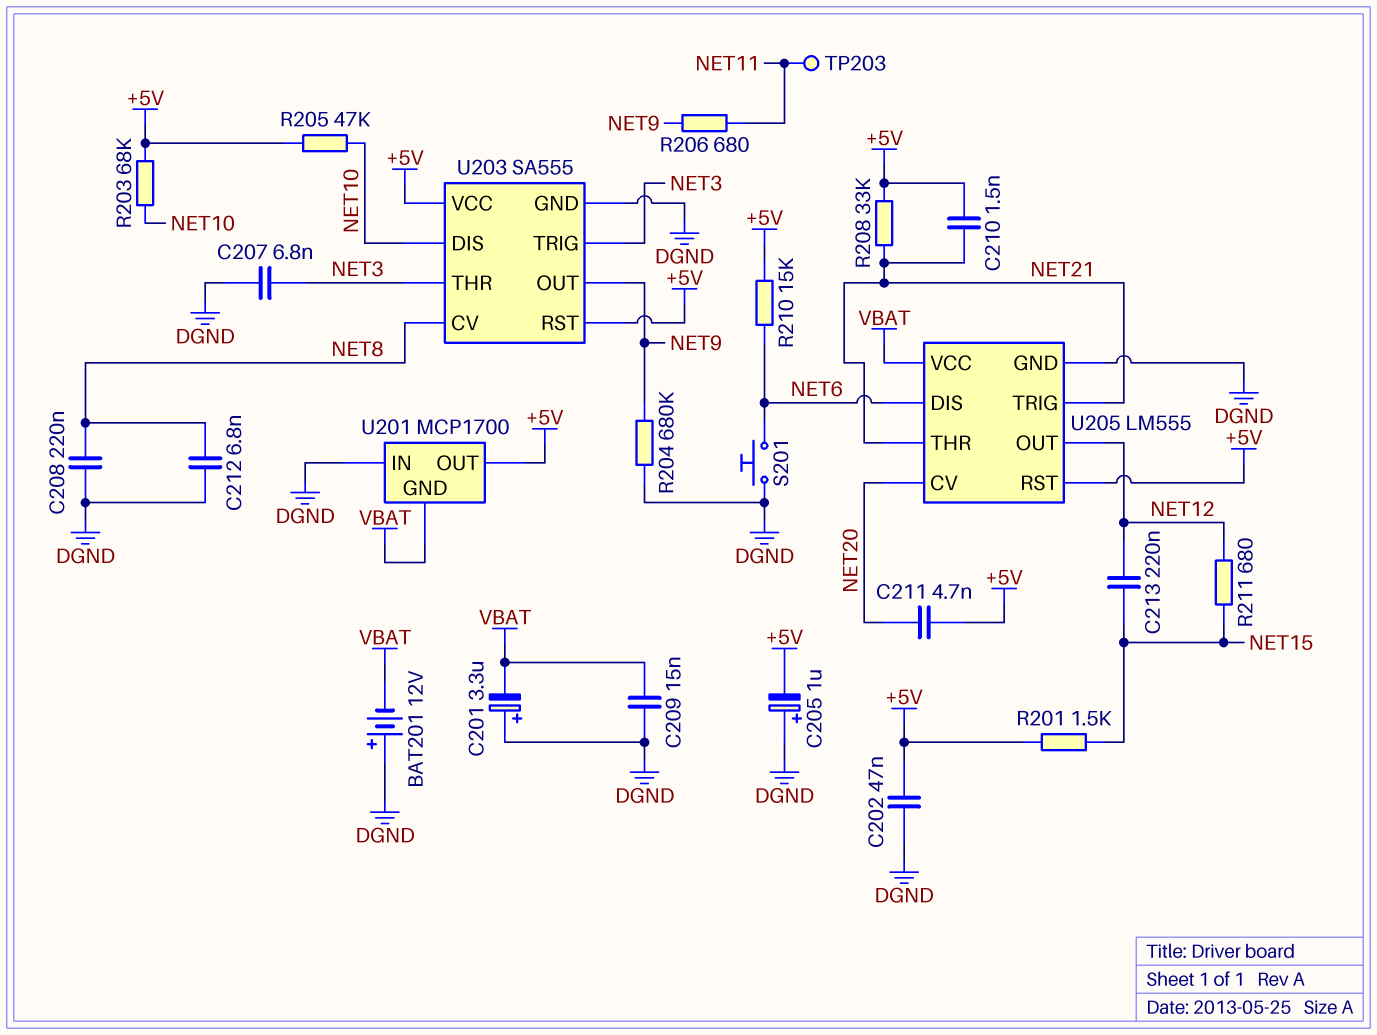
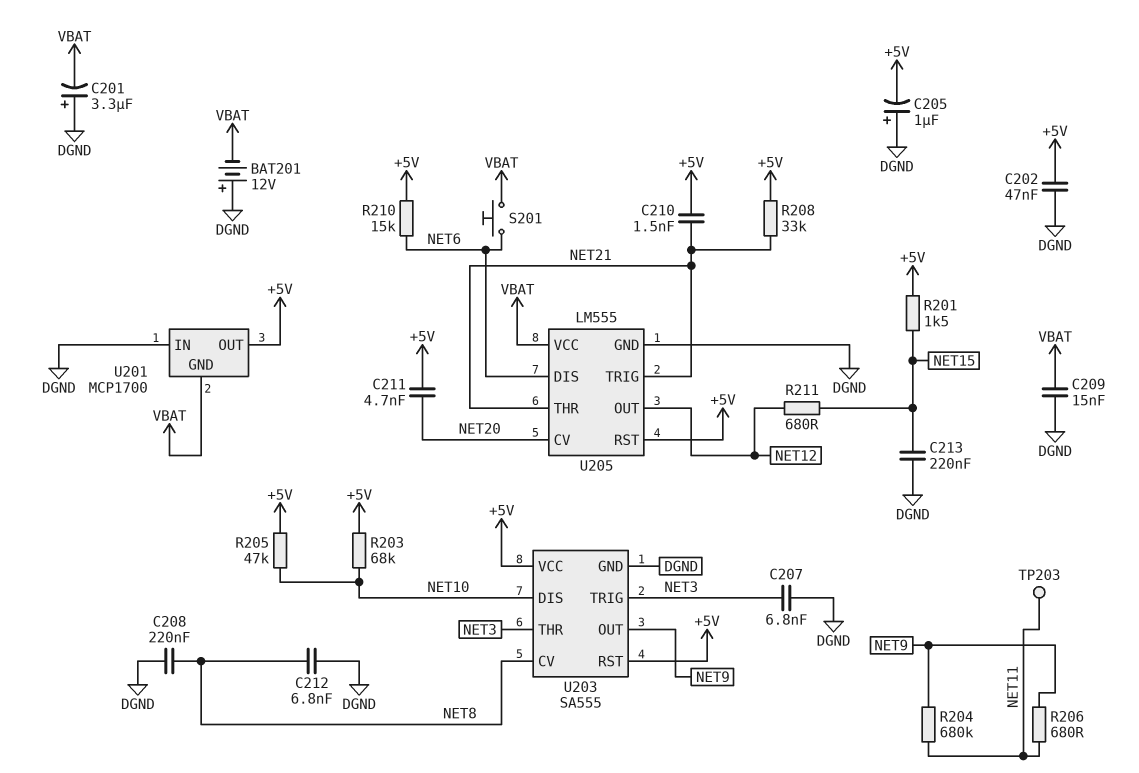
C213: 220nF (NET12, NET15) -> 220nF (DGND, NET15)
R204: 680k (DGND, NET9) -> 680k (NET9, NET11)
S201: button (DGND, NET6) -> button (NET6, VBAT)

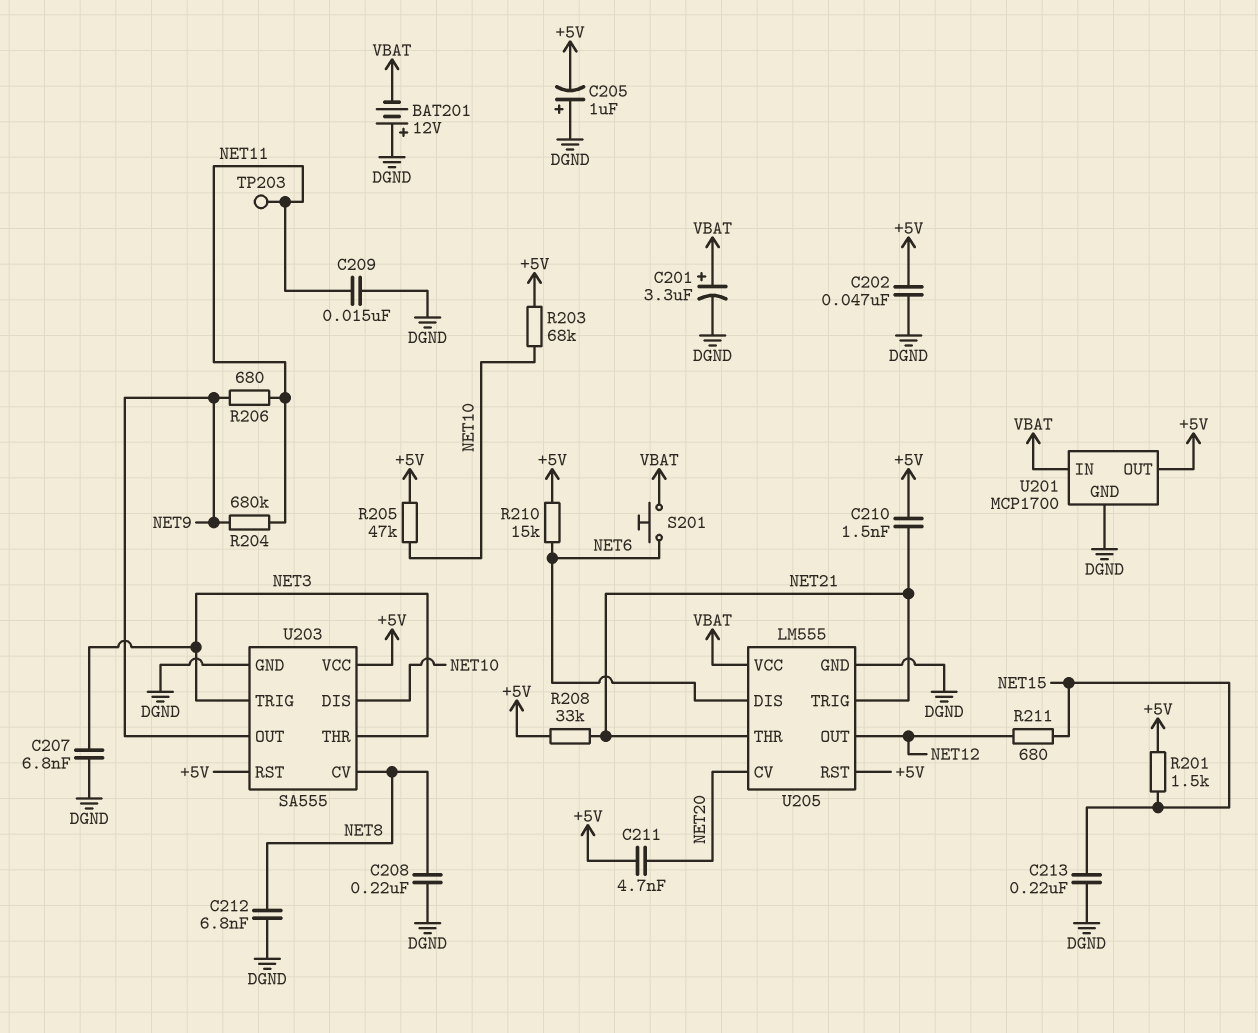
C201: 3.3uF (plus DGND, minus VBAT) -> 3.3uF (plus VBAT, minus DGND)
C209: 15nF (DGND, VBAT) -> 15nF (DGND, NET11)
U201 pin GND: VBAT -> DGND
U201 pin IN: DGND -> VBAT

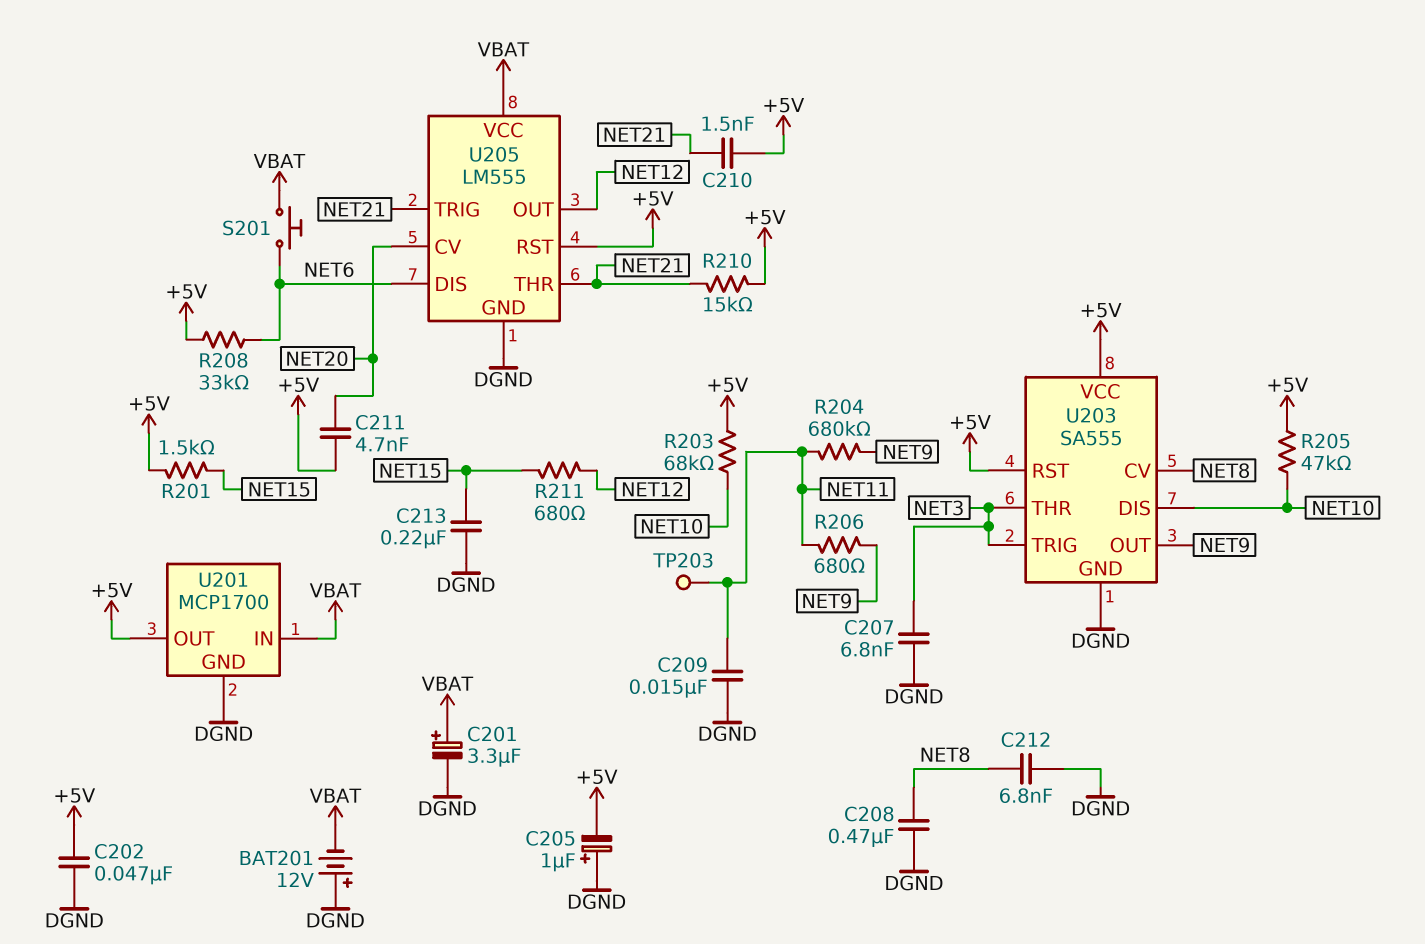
C208: 220nF (DGND, NET8) -> 470nF (DGND, NET8)
R208: 33k (+5V, NET21) -> 33k (+5V, NET6)
R210: 15k (+5V, NET6) -> 15k (+5V, NET21)

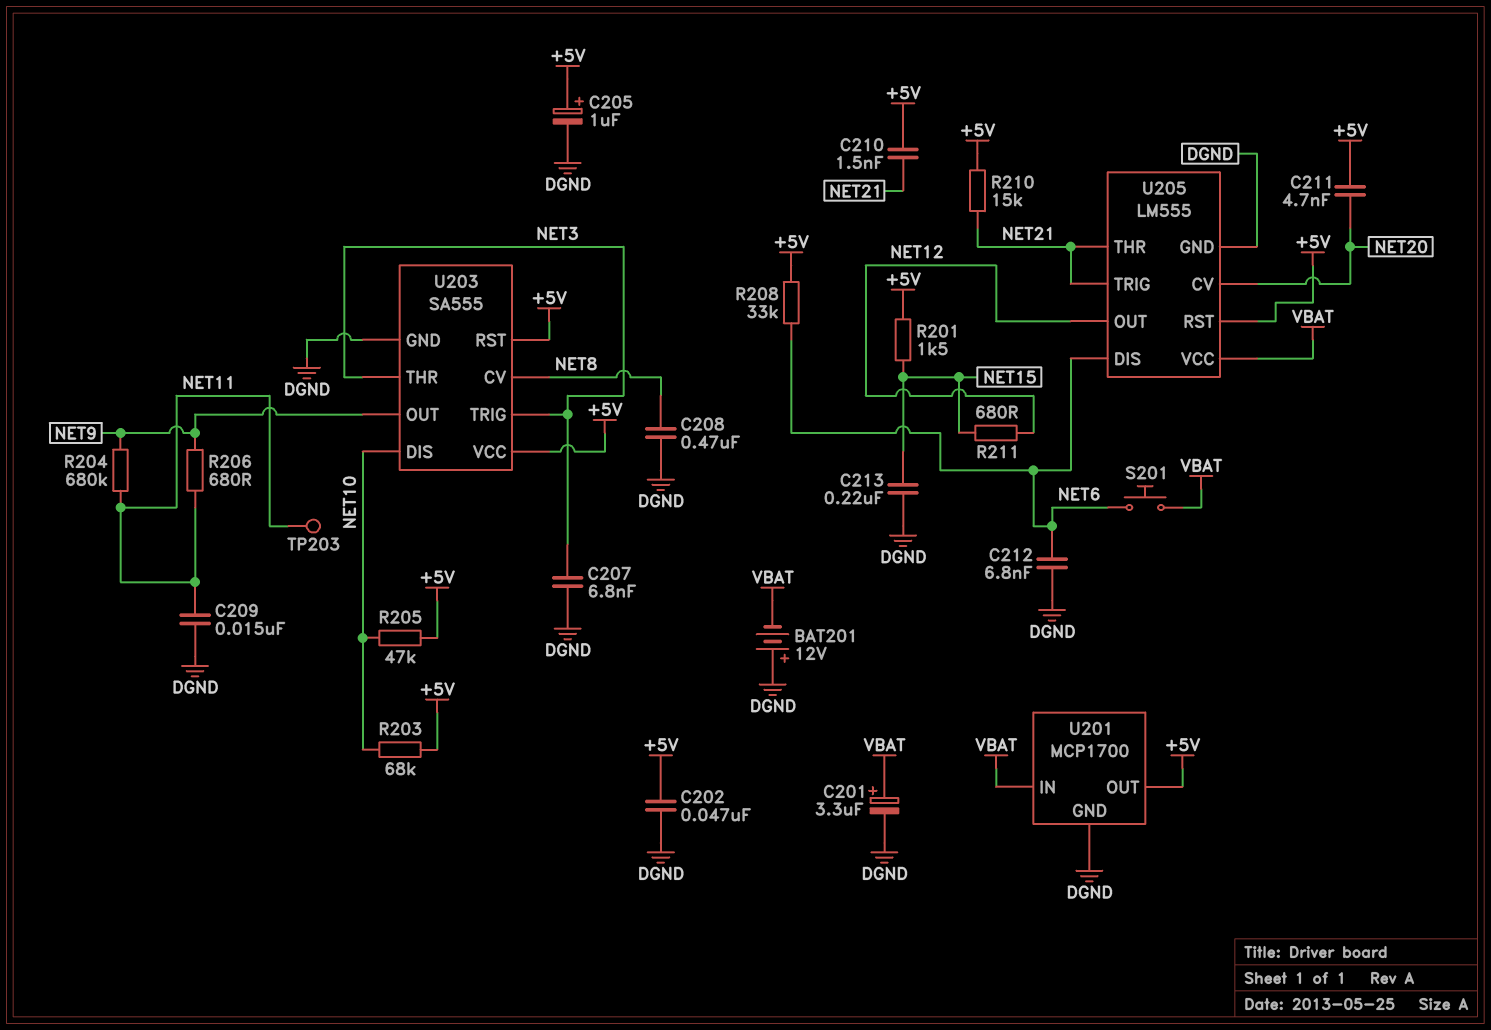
C205: 1uF (plus DGND, minus +5V) -> 1uF (plus +5V, minus DGND)
C212: 6.8nF (DGND, NET8) -> 6.8nF (DGND, NET6)

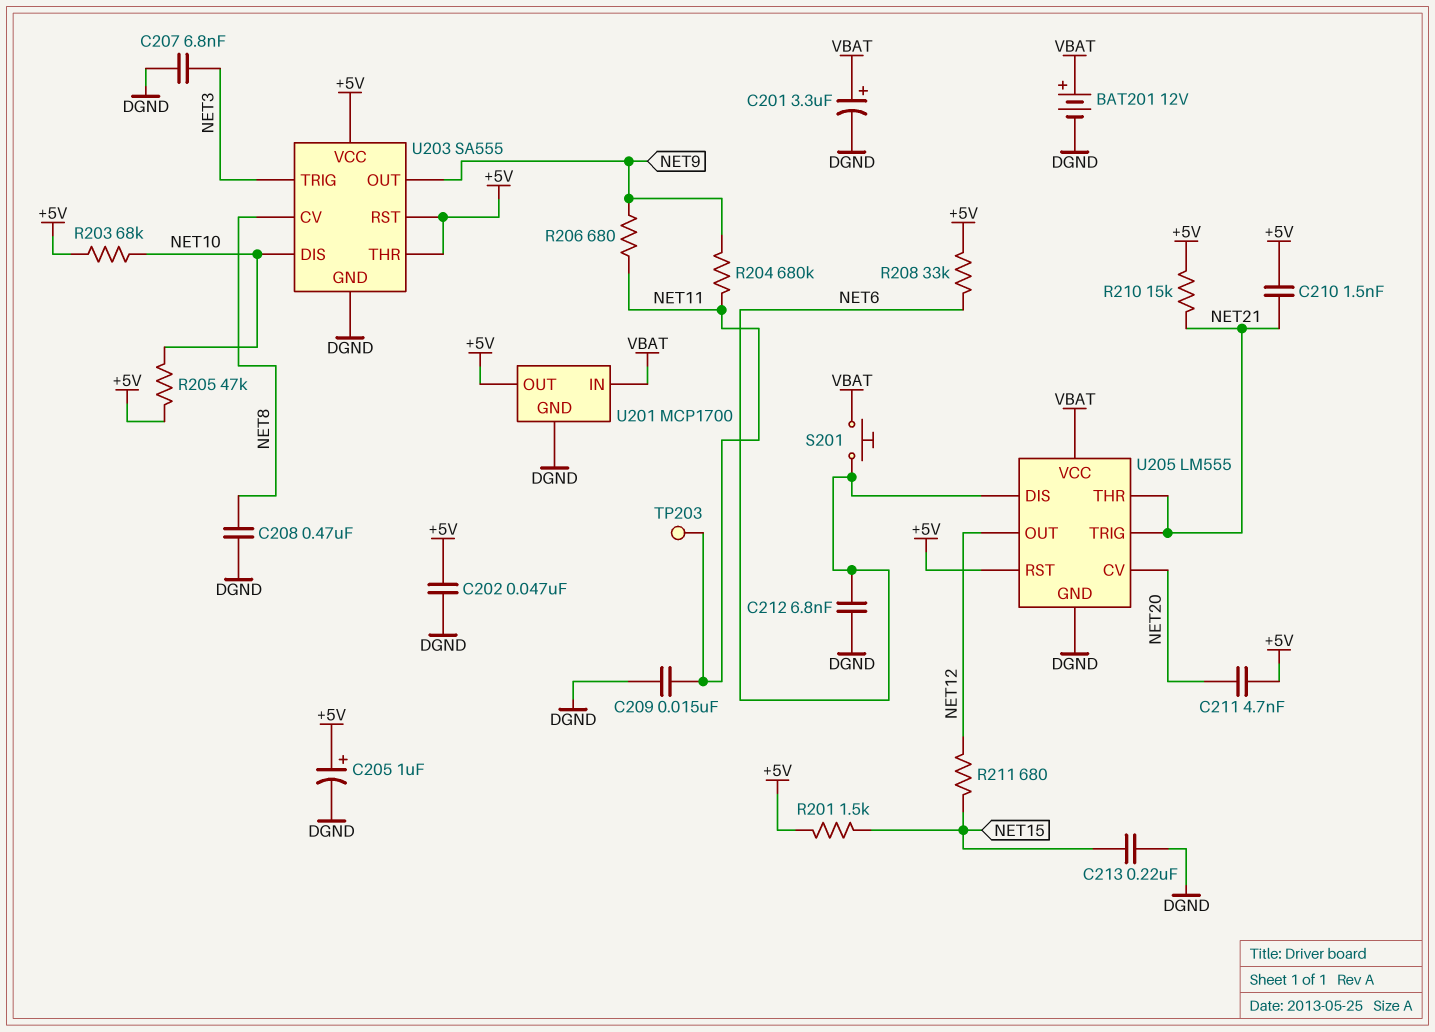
BAT201: 12V (plus DGND, minus VBAT) -> 12V (plus VBAT, minus DGND)
U203 pin THR: NET3 -> +5V

